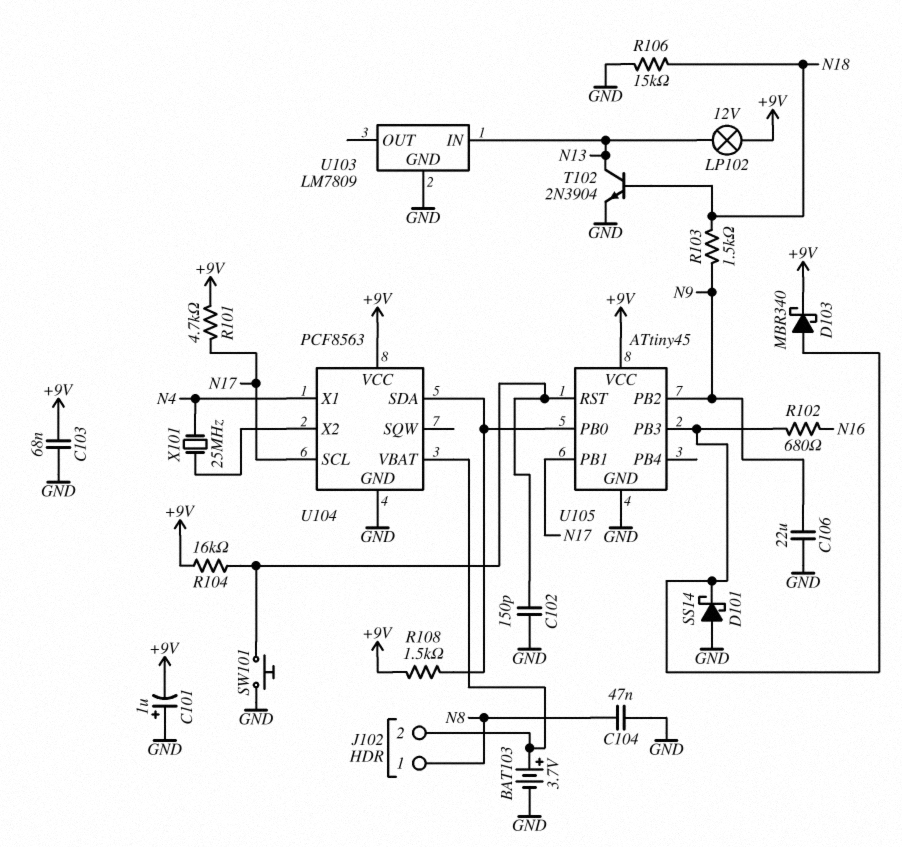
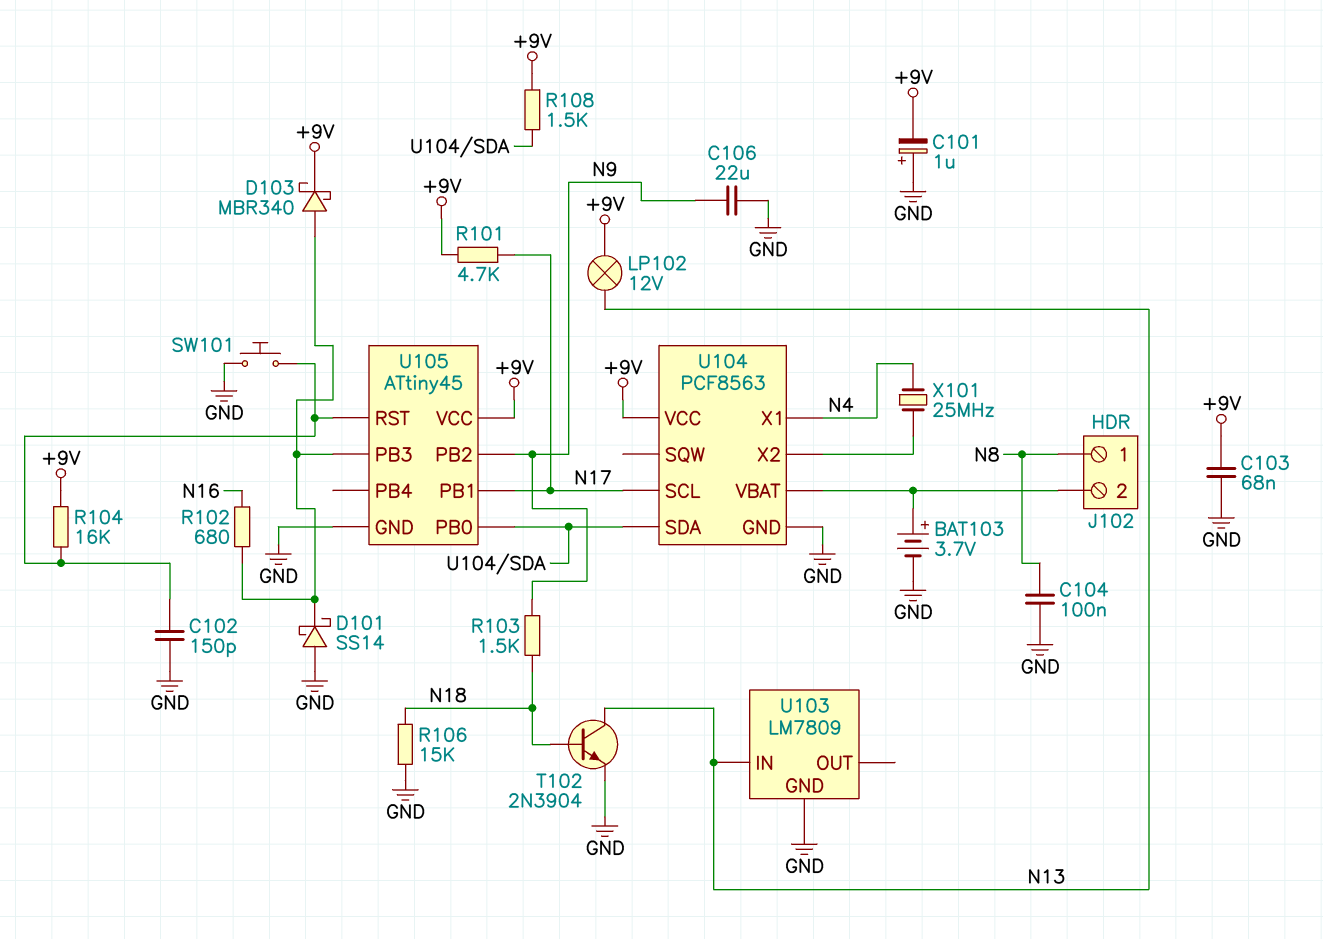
C104: 47nF (GND, N8) -> 100nF (GND, N8)

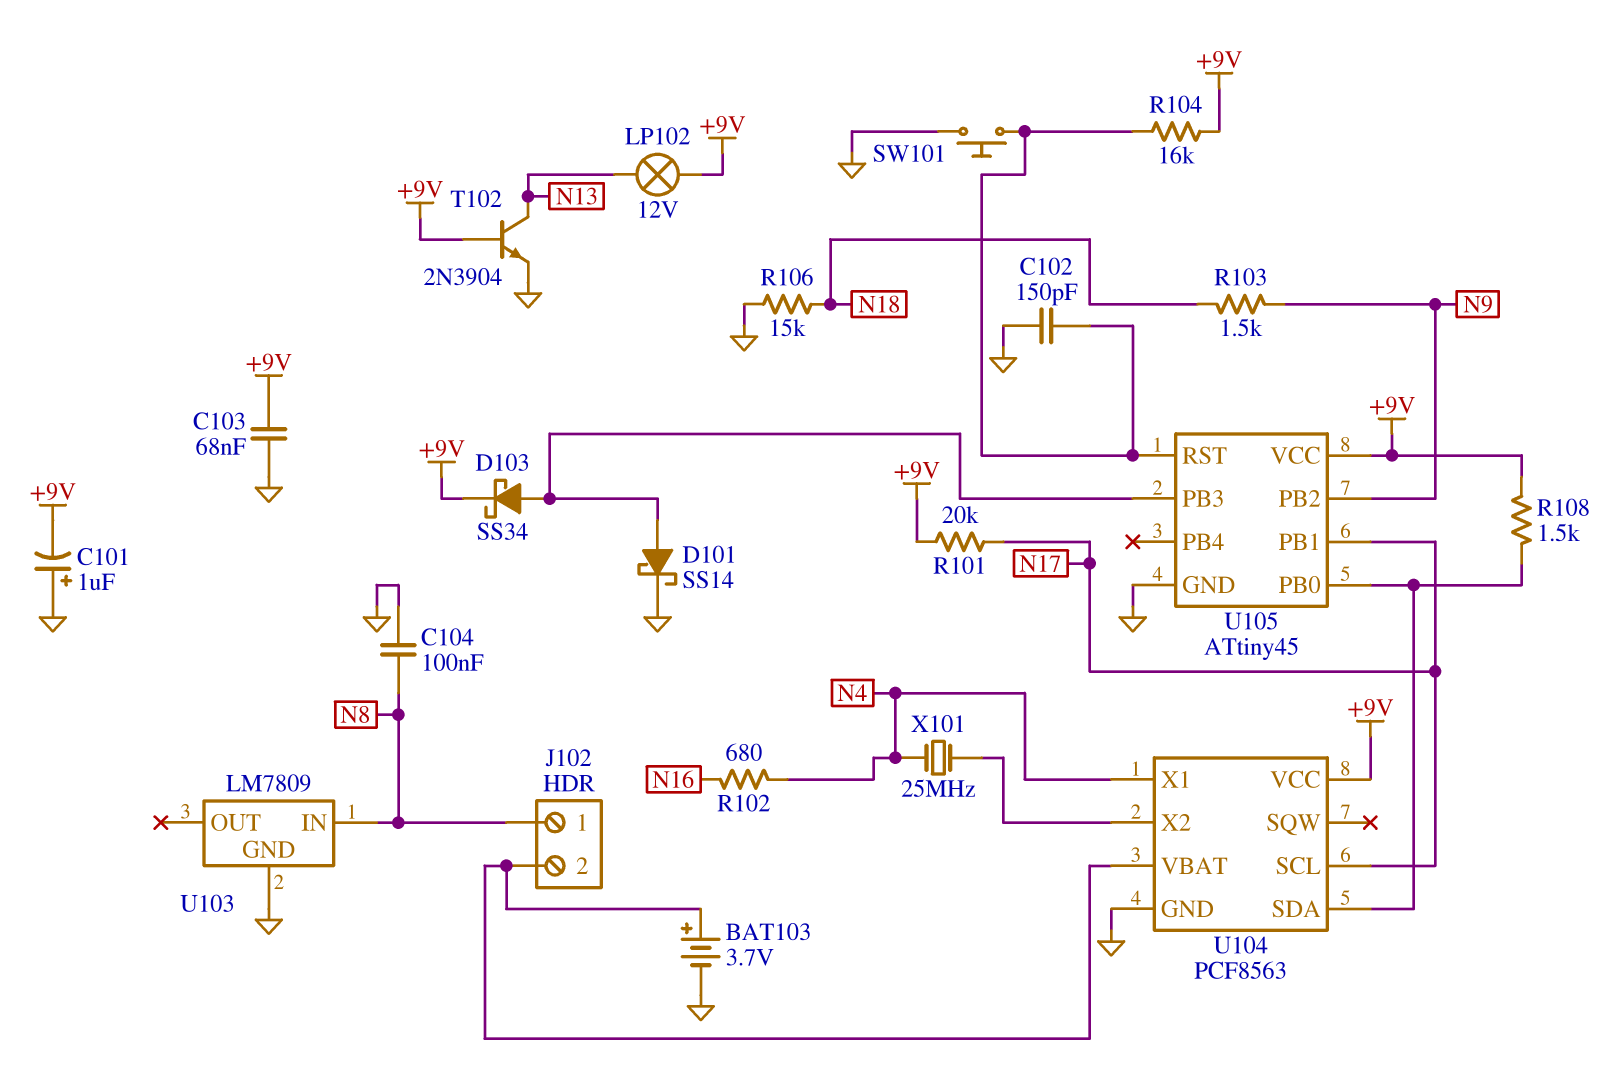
C106: 22uF (GND, N9) -> none
D101: schottky SS14 (A GND, K U105/PB3) -> schottky SS14 (A U105/PB3, K GND)
D103: schottky MBR340 (A U105/PB3, K +9V) -> schottky SS34 (A U105/PB3, K +9V)
R101: 4.7k (+9V, N17) -> 20k (+9V, N17)
R102: 680 (N16, U105/PB3) -> 680 (N4, N16)
T102: NPN 2N3904 (B N18, C N13, E GND) -> NPN 2N3904 (B +9V, C N13, E GND)
U103 pin IN: N13 -> N8

